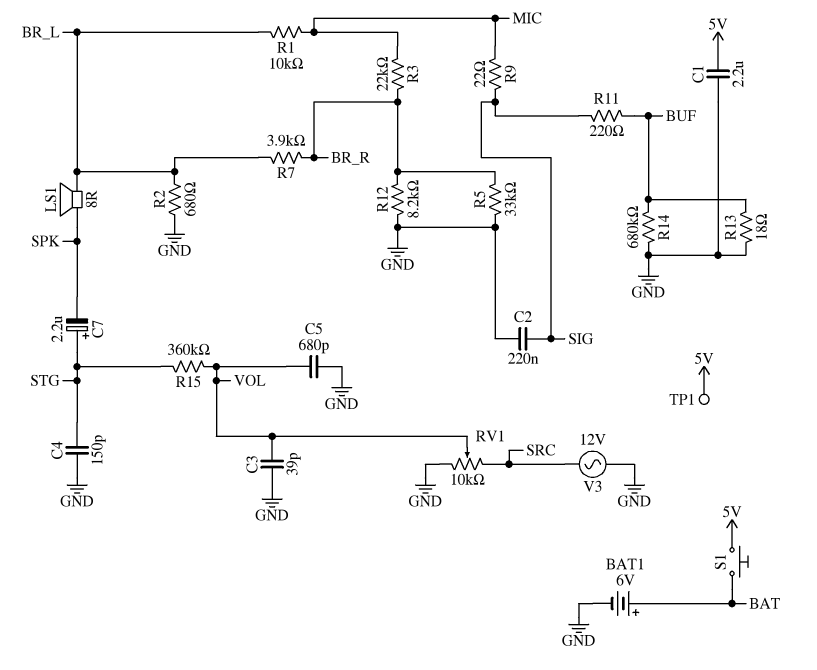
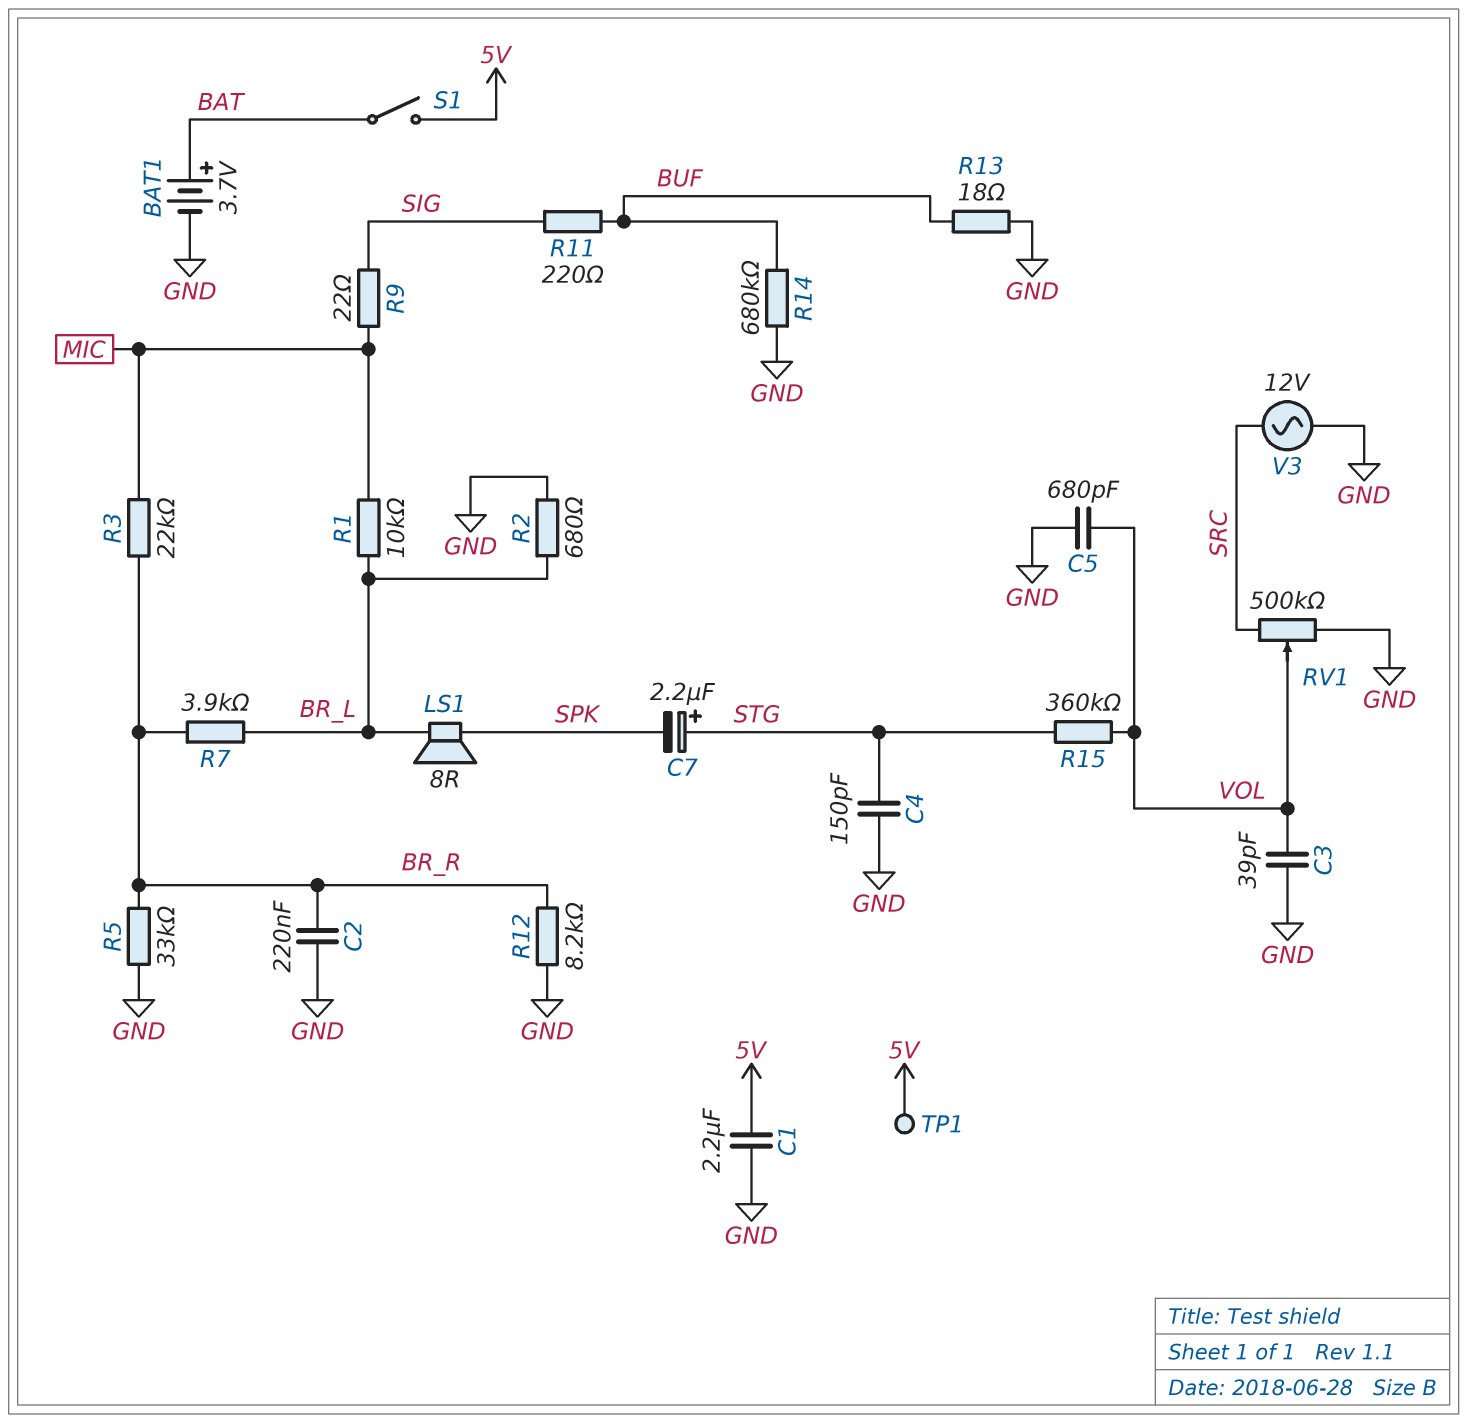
BAT1: 6V (plus BAT, minus GND) -> 3.7V (plus BAT, minus GND)
C2: 220nF (GND, SIG) -> 220nF (BR_R, GND)
RV1: 10k (GND, SRC, wiper VOL) -> 500k (GND, SRC, wiper VOL)
S1: button (5V, BAT) -> switch (5V, BAT)

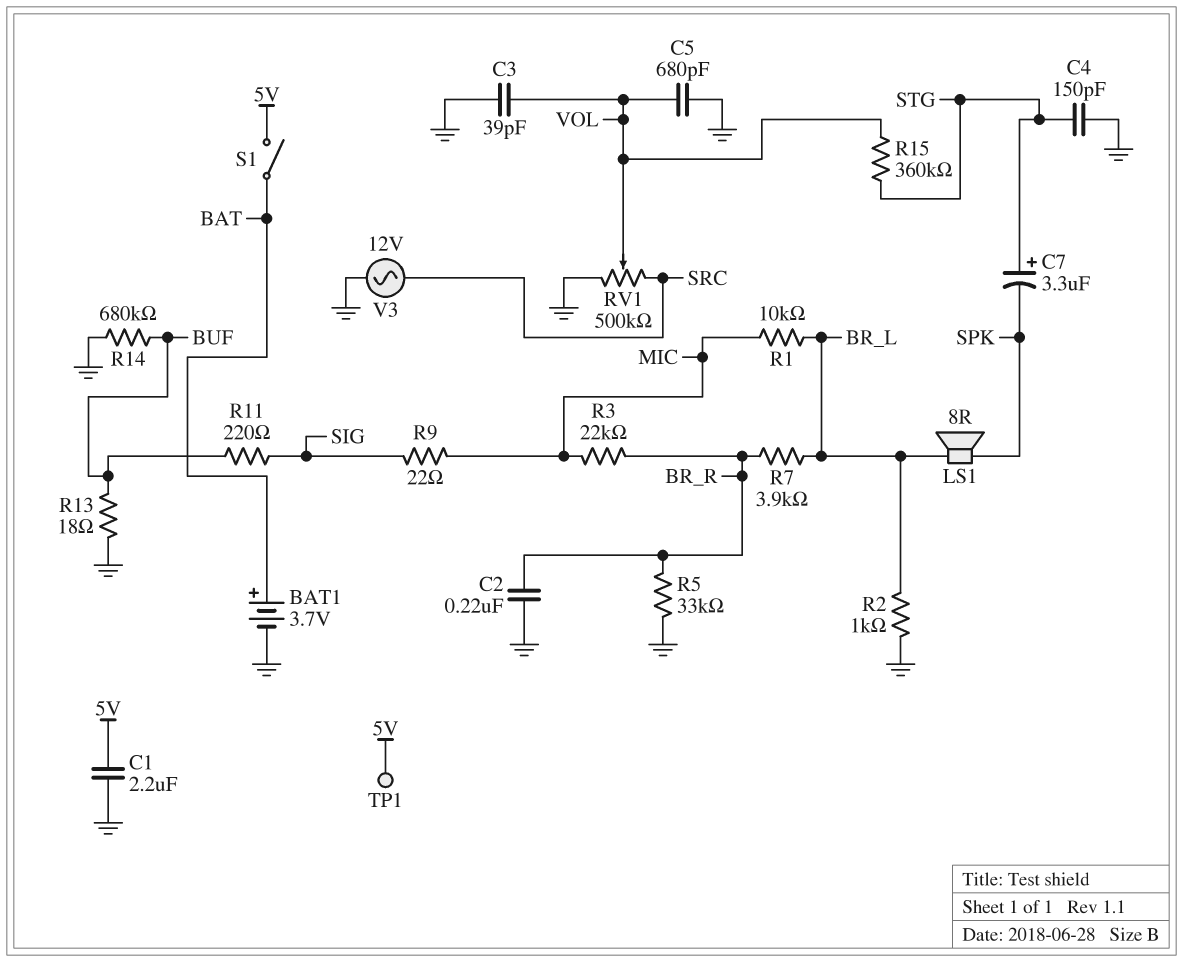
C7: 2.2uF (plus STG, minus SPK) -> 3.3uF (plus STG, minus SPK)
R2: 680 (BR_L, GND) -> 1k (BR_L, GND)
R12: 8.2k (BR_R, GND) -> none

